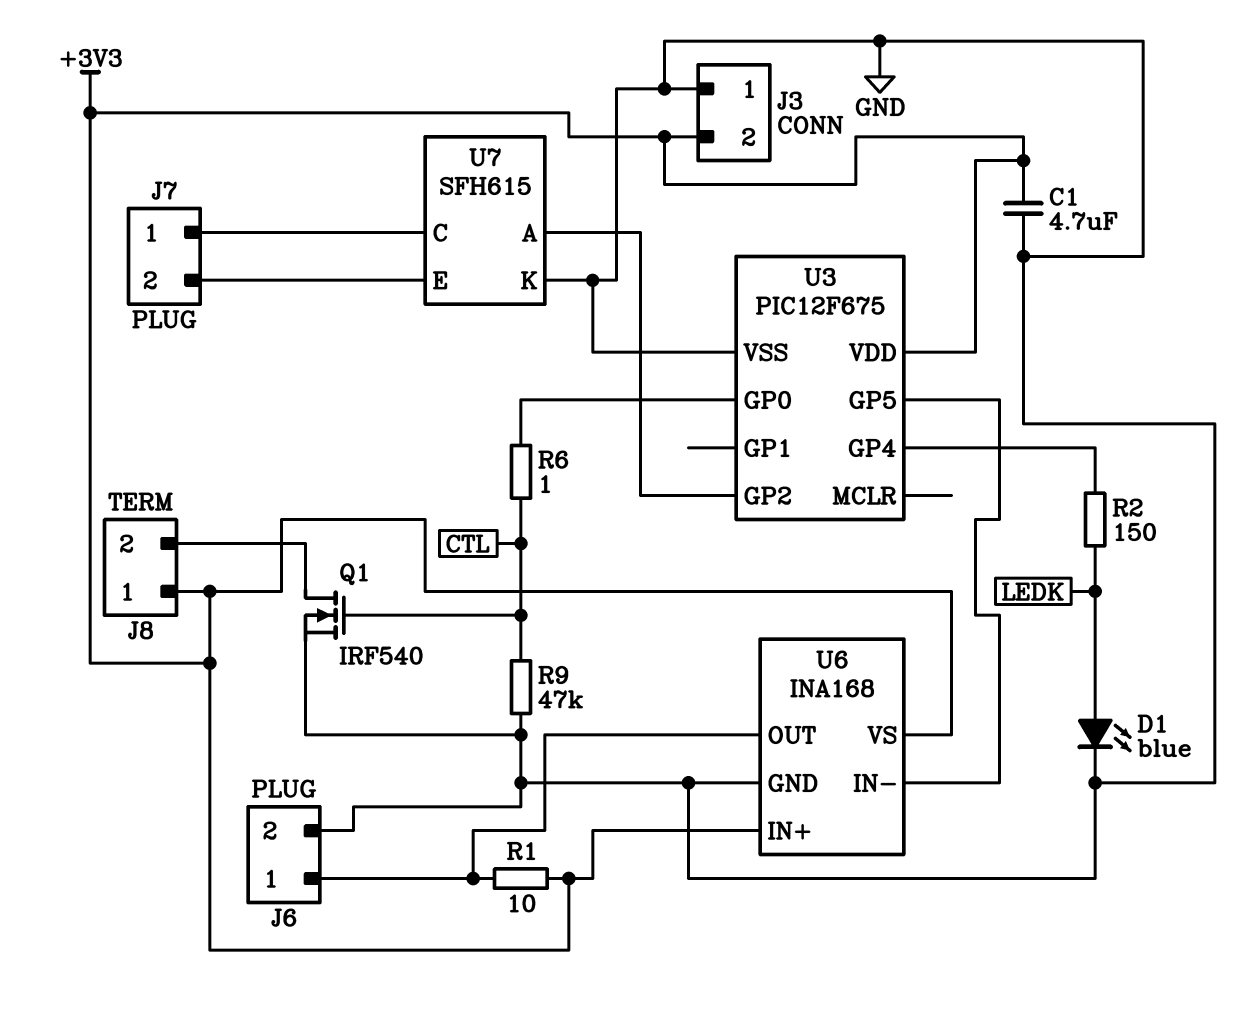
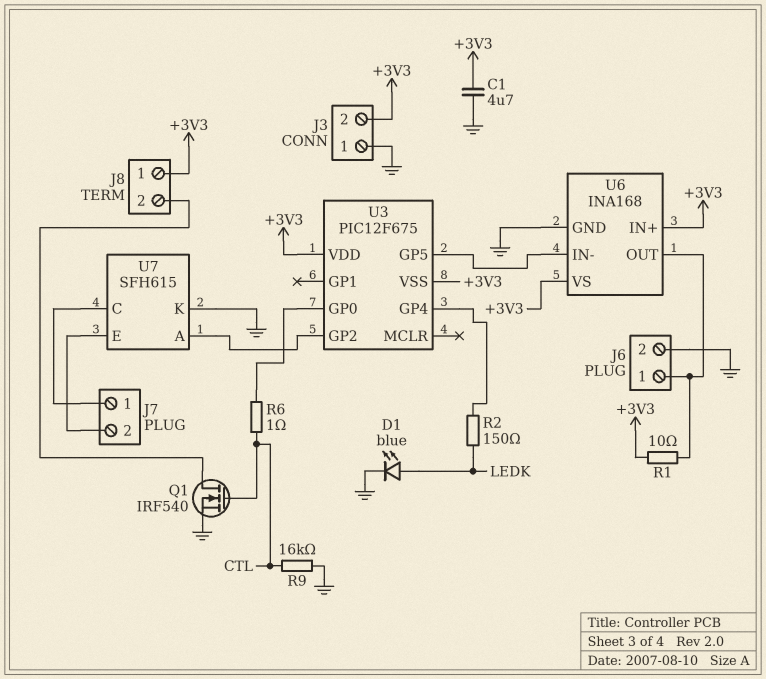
R9: 47k (CTL, GND) -> 16k (CTL, GND)
U3 pin VSS: GND -> +3V3

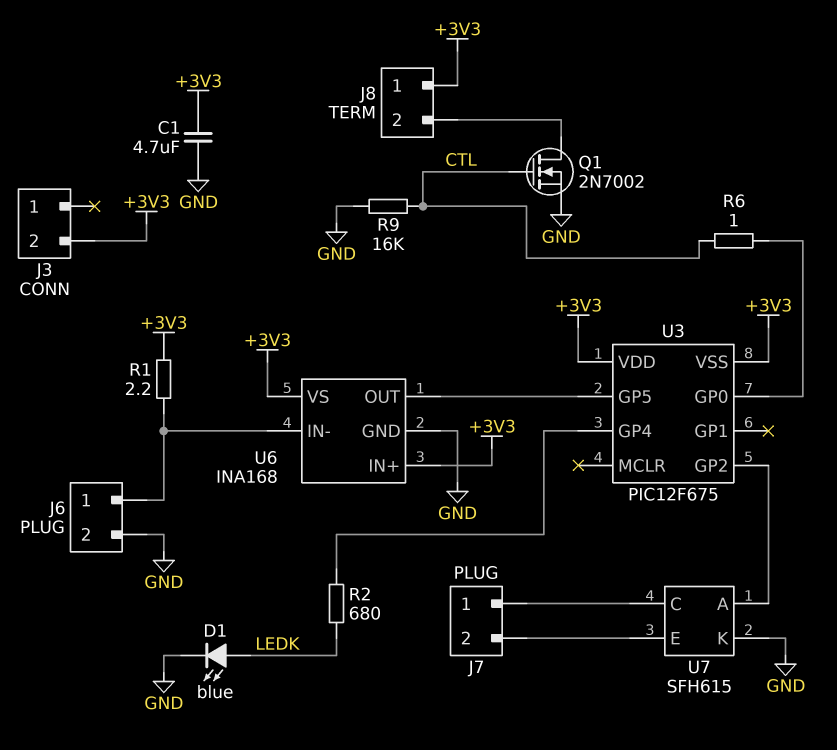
J3 pin 1: GND -> none
Q1: NMOS IRF540 (G CTL, D J8/2, S GND) -> NMOS 2N7002 (G CTL, D J8/2, S GND)
R1: 10 (+3V3, J6/1) -> 2.2 (+3V3, J6/1)
R2: 150 (LEDK, U3/GP4) -> 680 (LEDK, U3/GP4)
U6 pin IN-: U3/GP5 -> J6/1
U6 pin OUT: J6/1 -> U3/GP5

